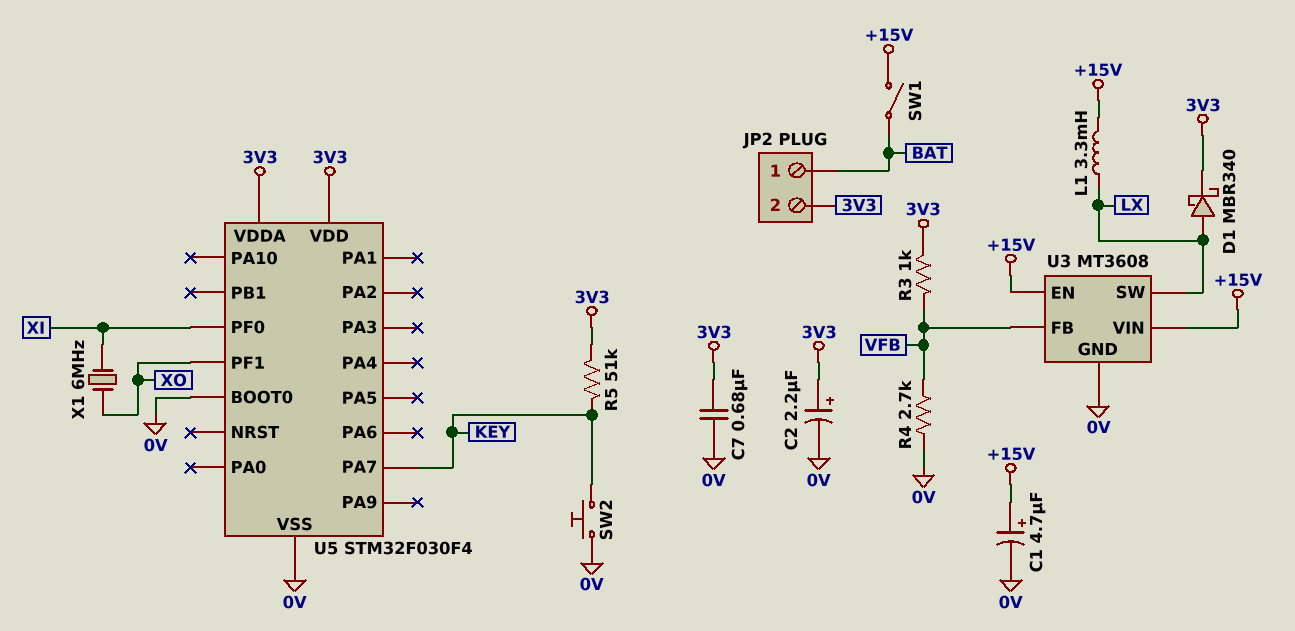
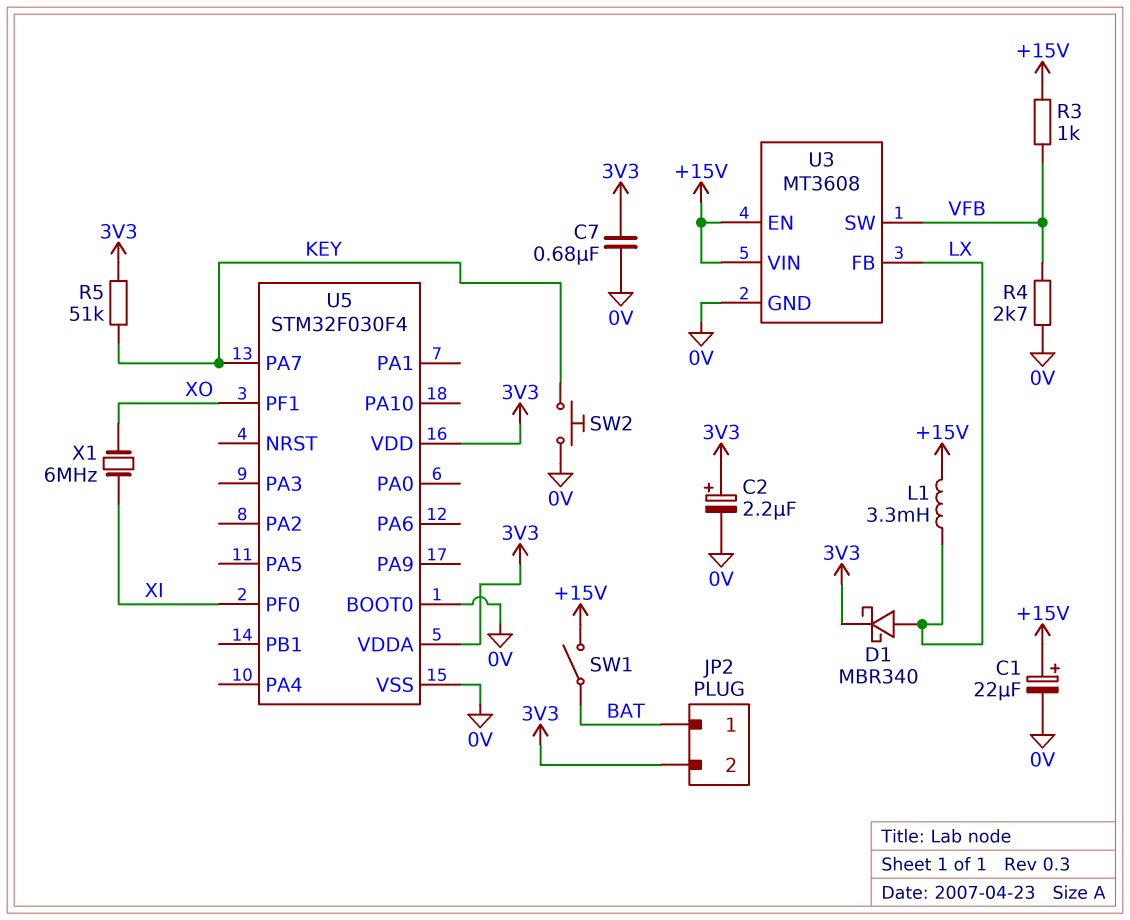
C1: 4.7uF (plus +15V, minus 0V) -> 22uF (plus +15V, minus 0V)
R3: 1k (3V3, VFB) -> 1k (+15V, VFB)
U3 pin FB: VFB -> LX
U3 pin SW: LX -> VFB

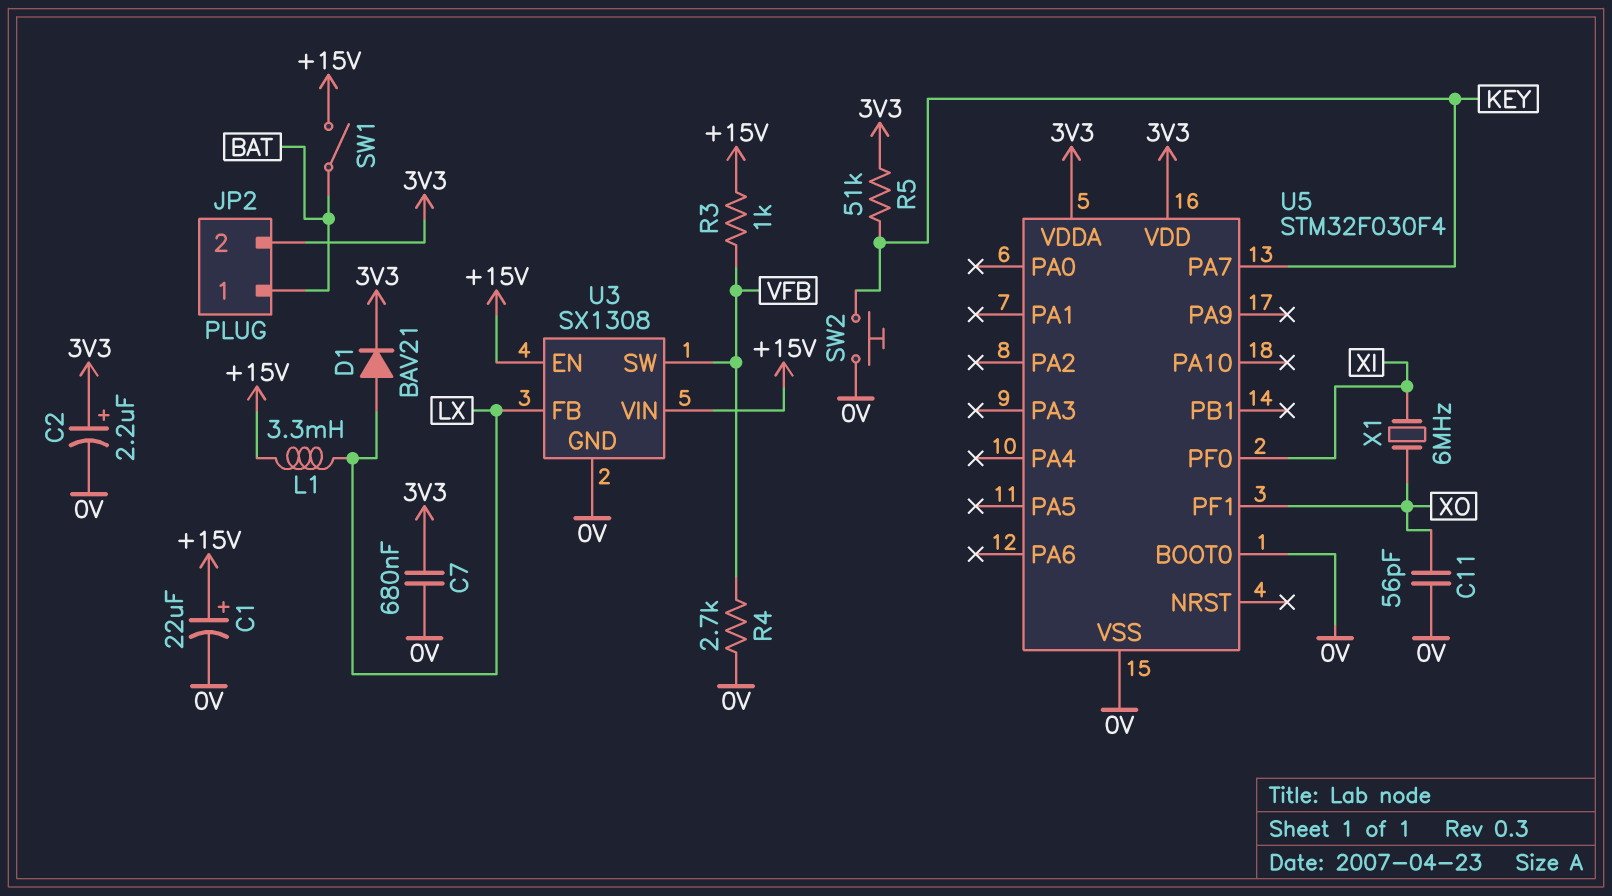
C11: none -> 56pF (0V, XO)
D1: schottky MBR340 (A LX, K 3V3) -> diode BAV21 (A LX, K 3V3)
U3: MT3608 -> SX1308

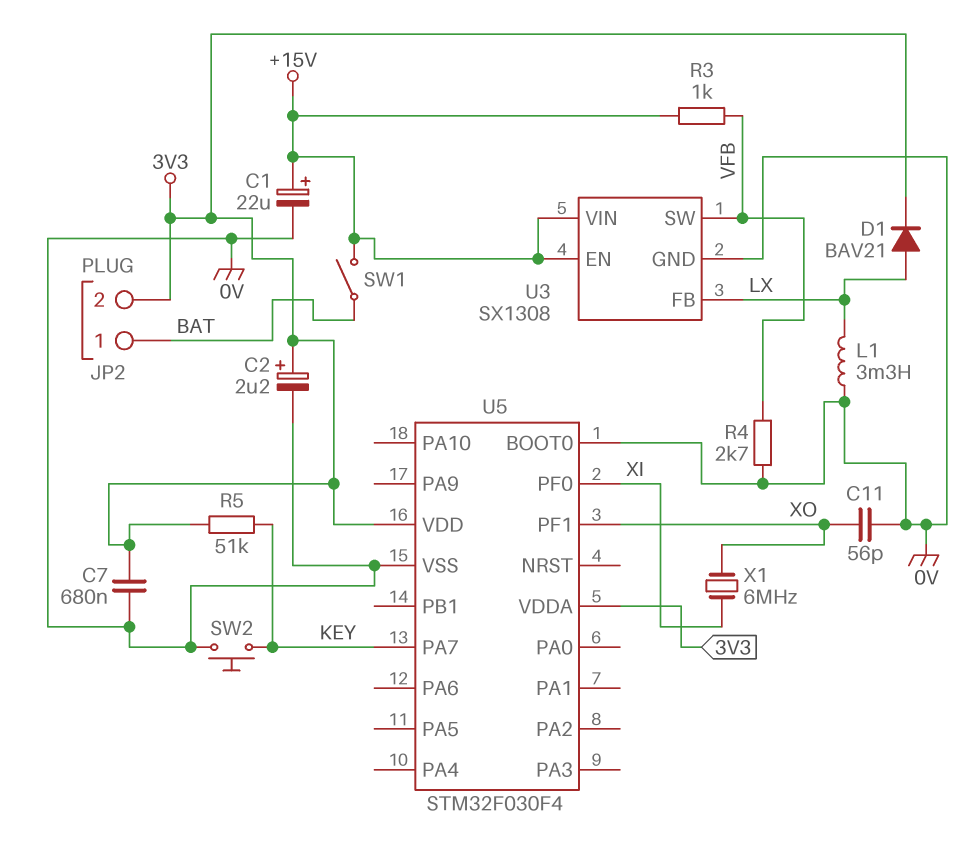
L1: 3.3mH (+15V, LX) -> 3.3mH (0V, LX)

